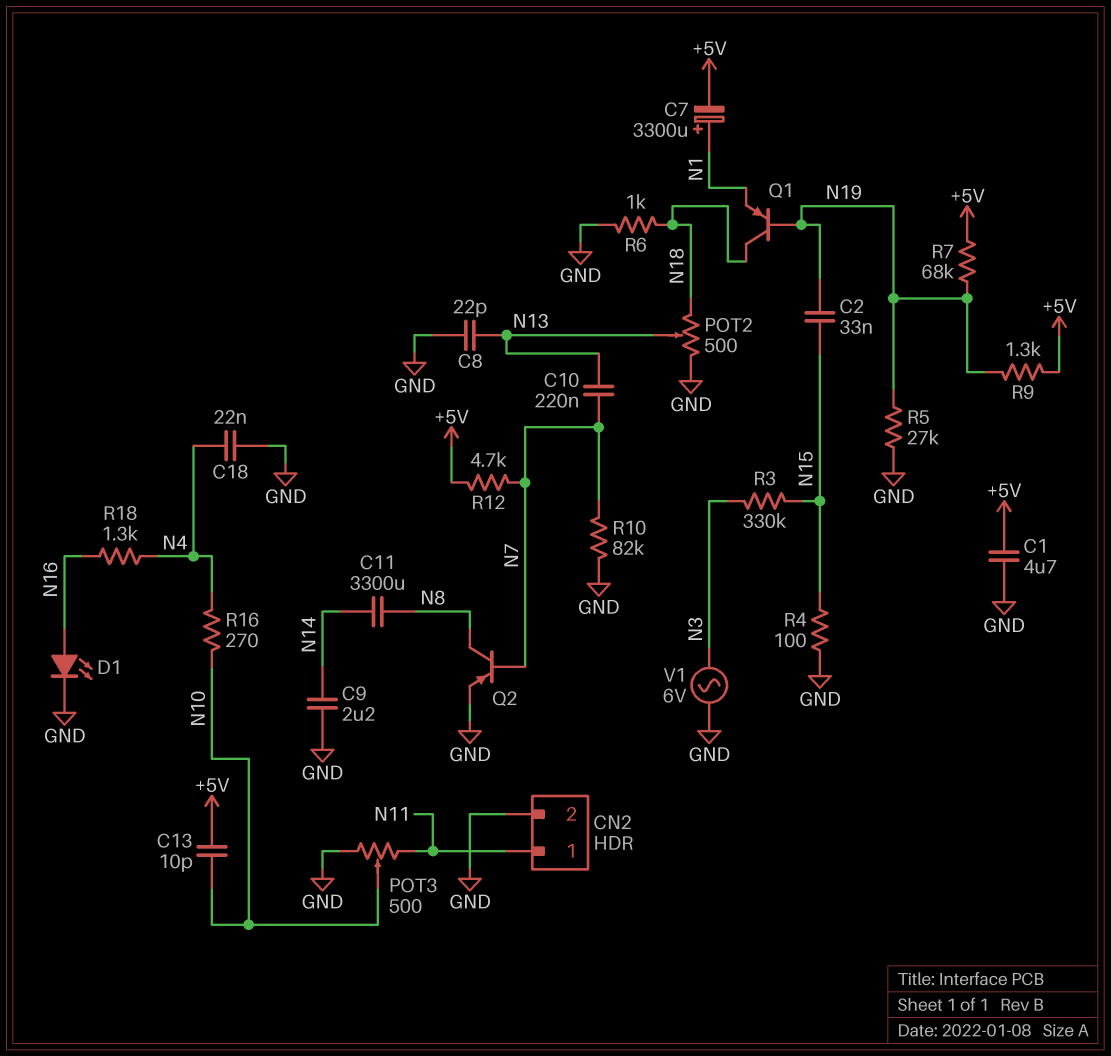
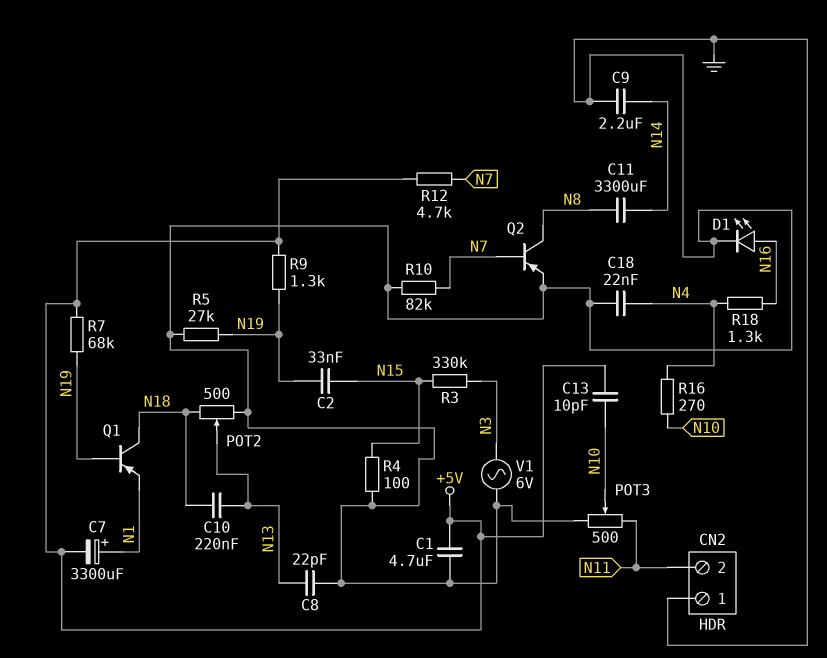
C10: 220nF (N7, N13) -> 220nF (N13, N18)
CN2 pin 1: N11 -> GND
CN2 pin 2: GND -> N11
R6: 1k (GND, N18) -> none

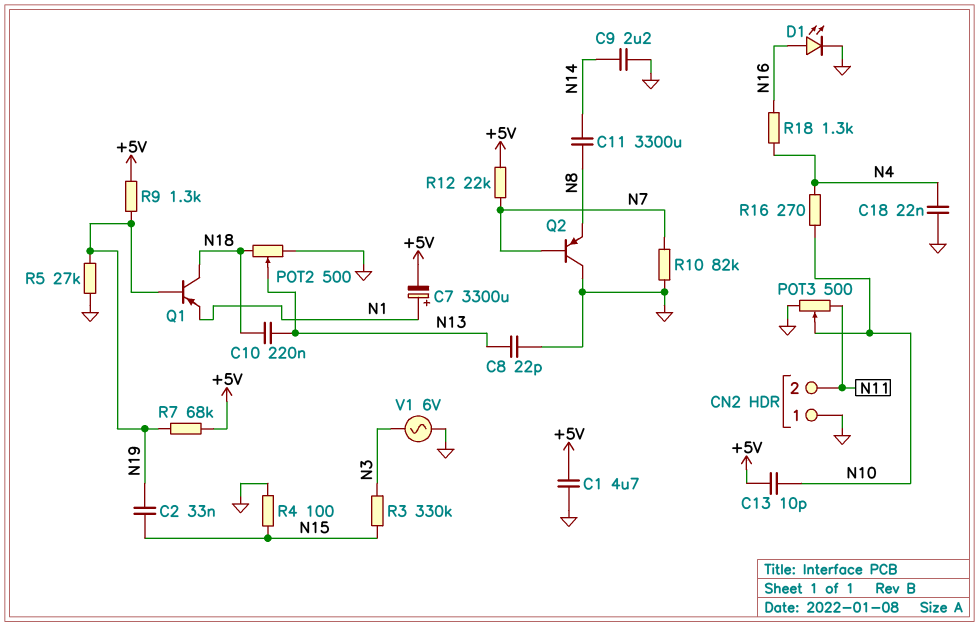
Q2: PNP (B N7, C N8, E GND) -> PNP (B N7, C GND, E N8)
R12: 4.7k (+5V, N7) -> 22k (+5V, N7)

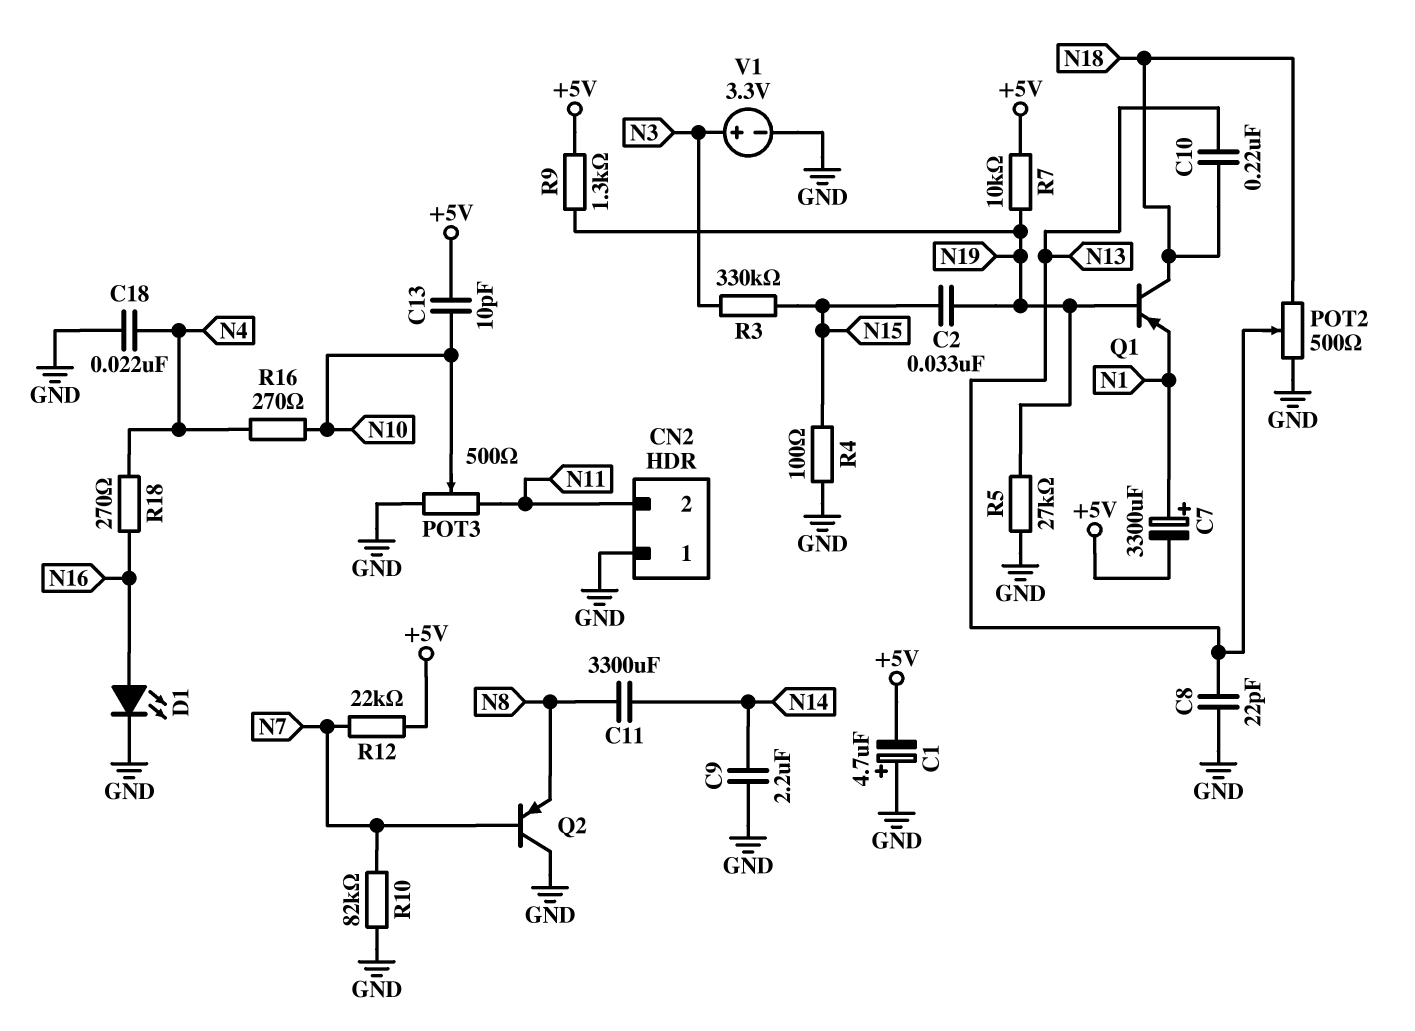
C1: 4.7uF (+5V, GND) -> 4.7uF (plus GND, minus +5V)
R7: 68k (+5V, N19) -> 10k (+5V, N19)
R18: 1.3k (N4, N16) -> 270 (N4, N16)
V1: AC 6V (GND, N3) -> 3.3V (plus N3, minus GND)

